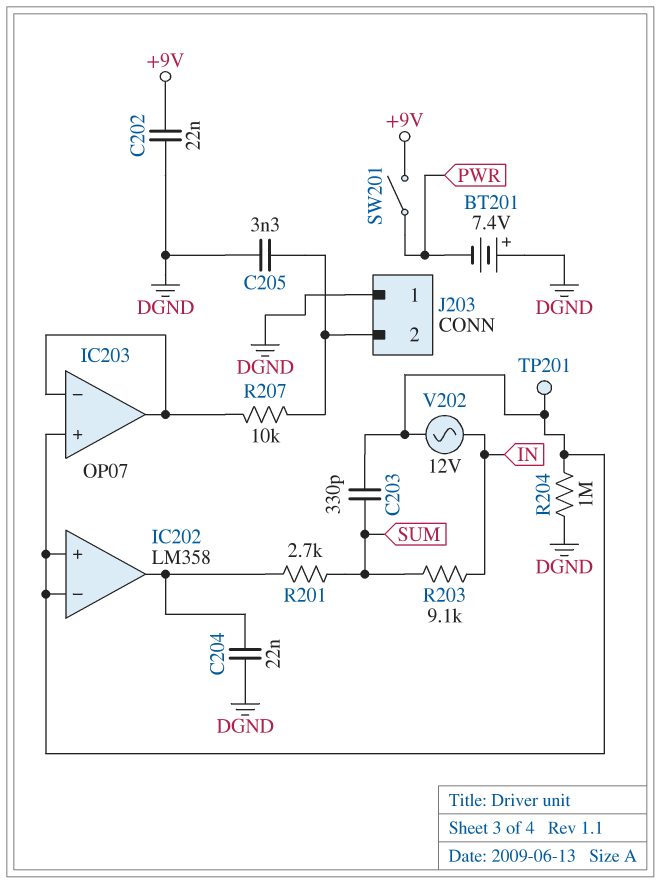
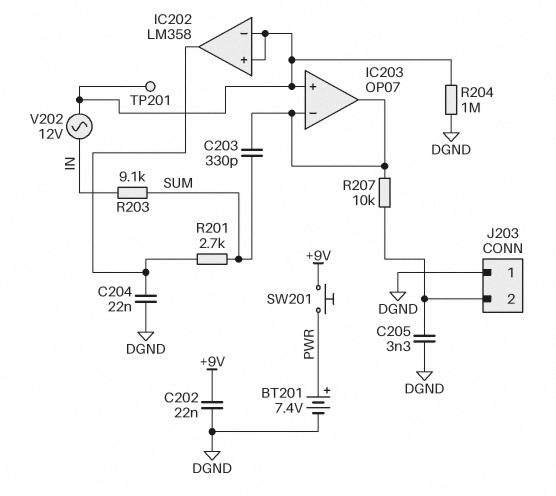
BT201: 7.4V (plus DGND, minus PWR) -> 7.4V (plus PWR, minus DGND)
C203: 330pF (IC202/in+, SUM) -> 330pF (IC203/in-, SUM)
SW201: switch (+9V, PWR) -> button (+9V, PWR)

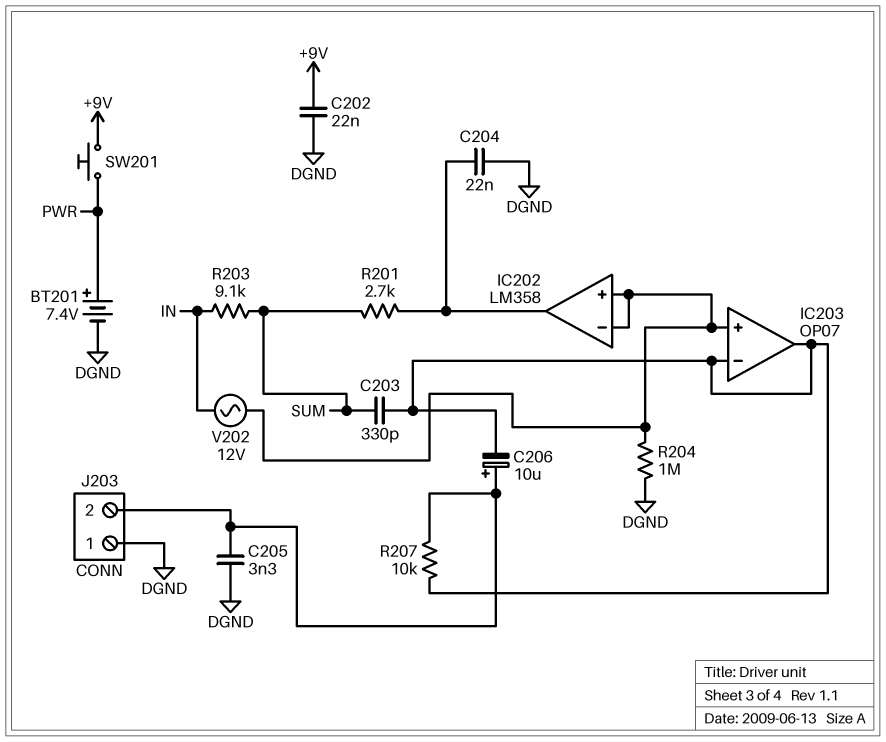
C206: none -> 10uF (plus J203/2, minus IC203/in-)
TP201: test point (IC202/in+) -> none

